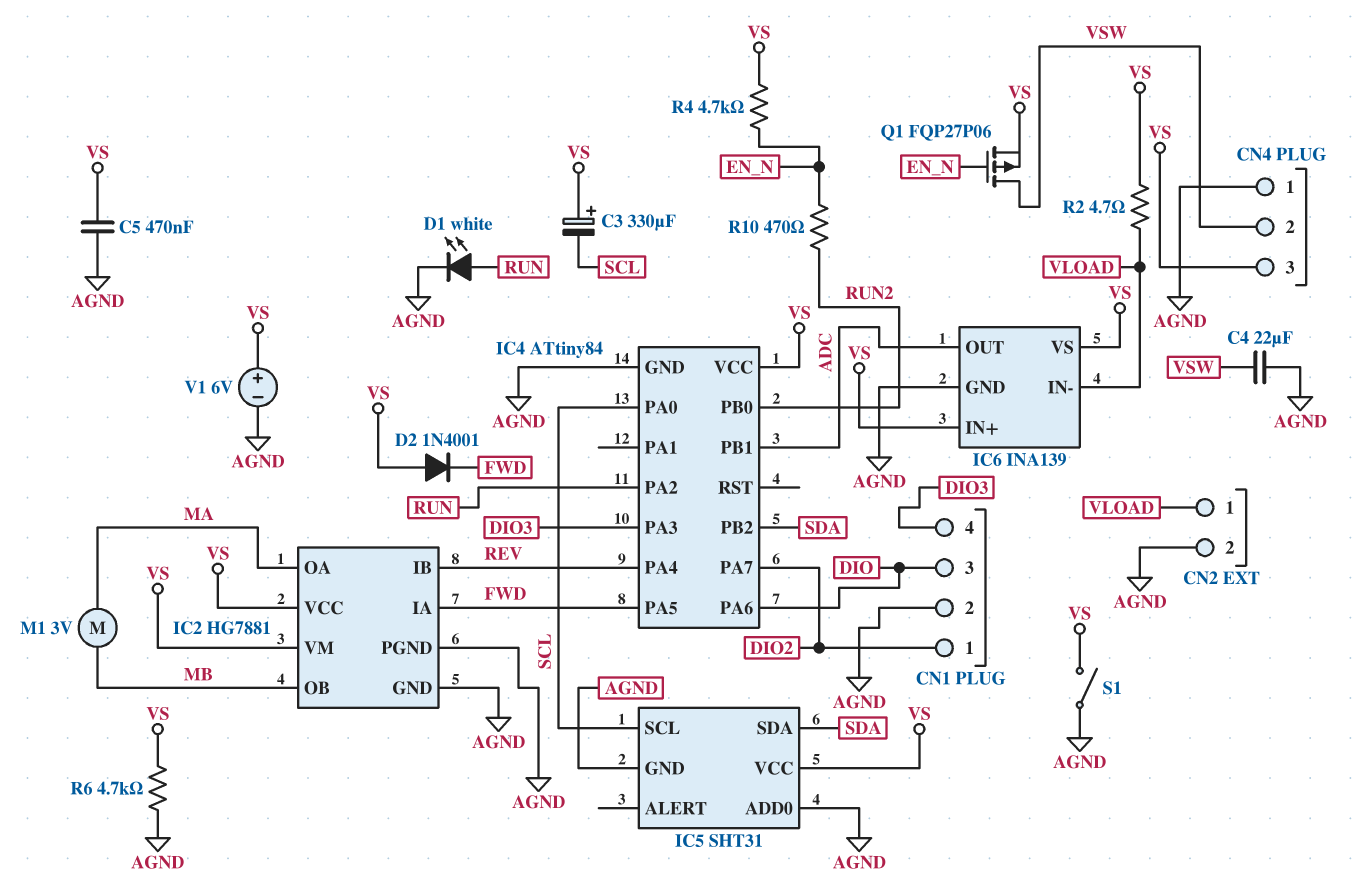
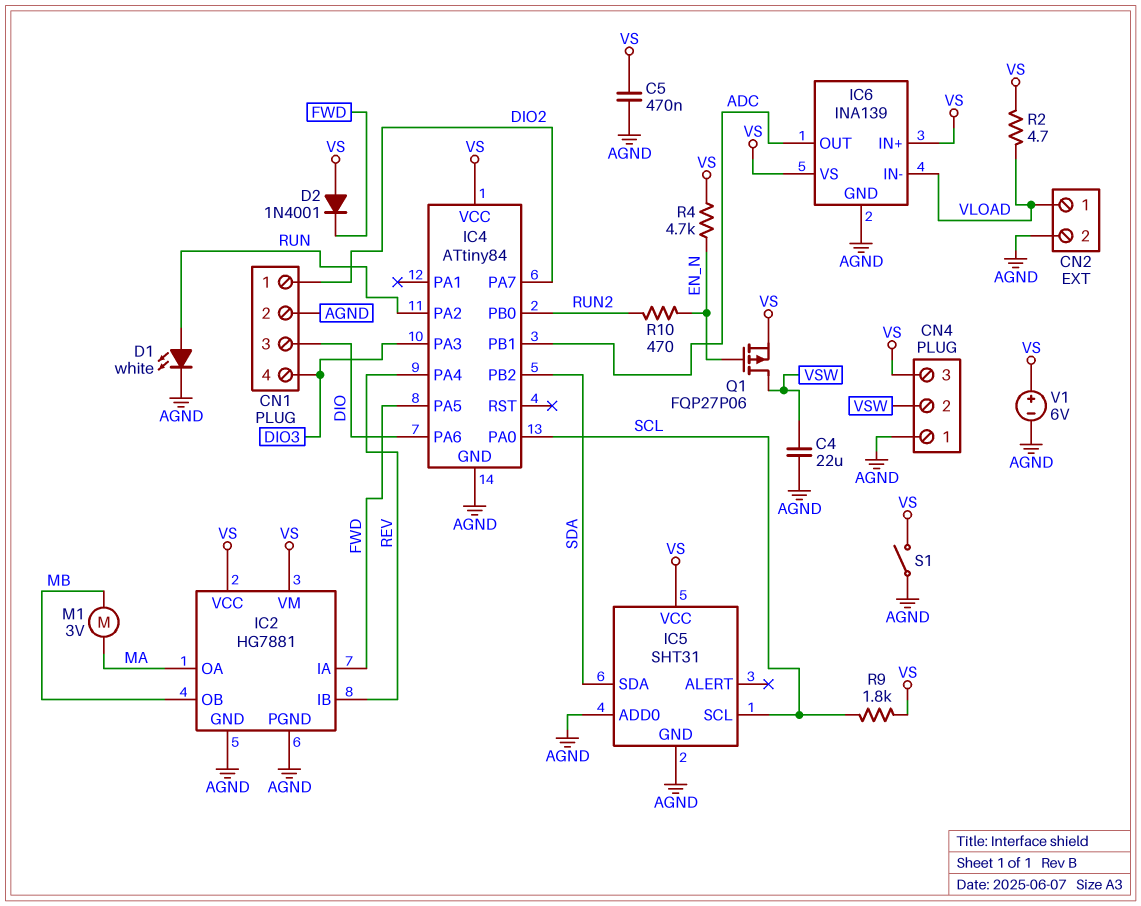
C3: 330uF (plus VS, minus SCL) -> none
R6: 4.7k (AGND, VS) -> none
R9: none -> 1.8k (SCL, VS)

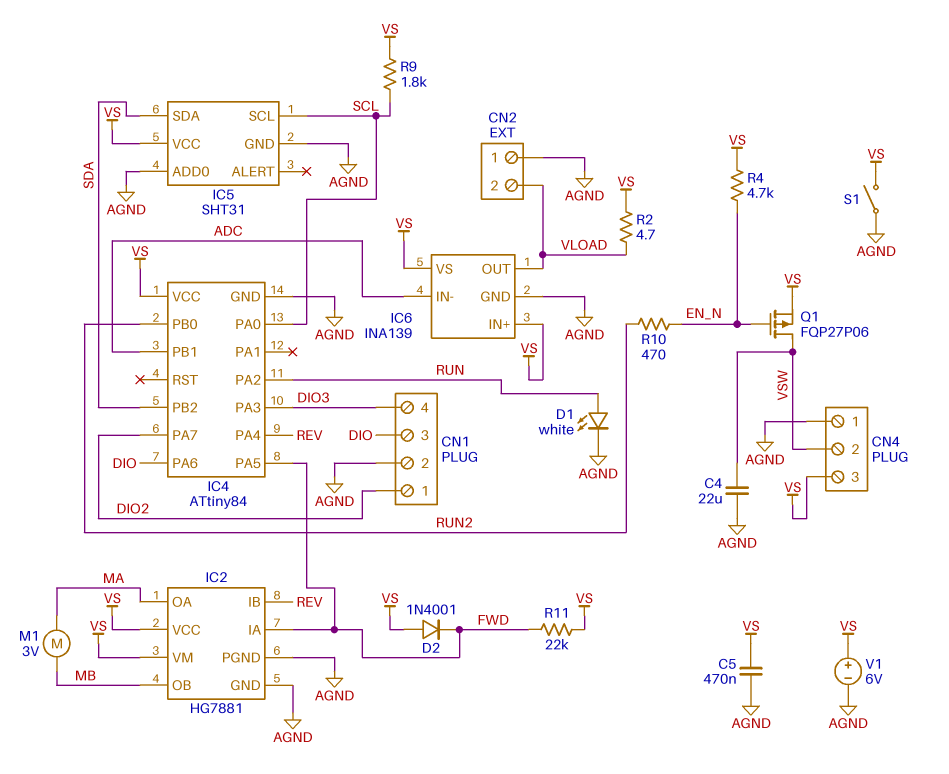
CN2 pin 1: VLOAD -> AGND
CN2 pin 2: AGND -> VLOAD
IC6 pin IN-: VLOAD -> ADC
IC6 pin OUT: ADC -> VLOAD
R11: none -> 22k (FWD, VS)

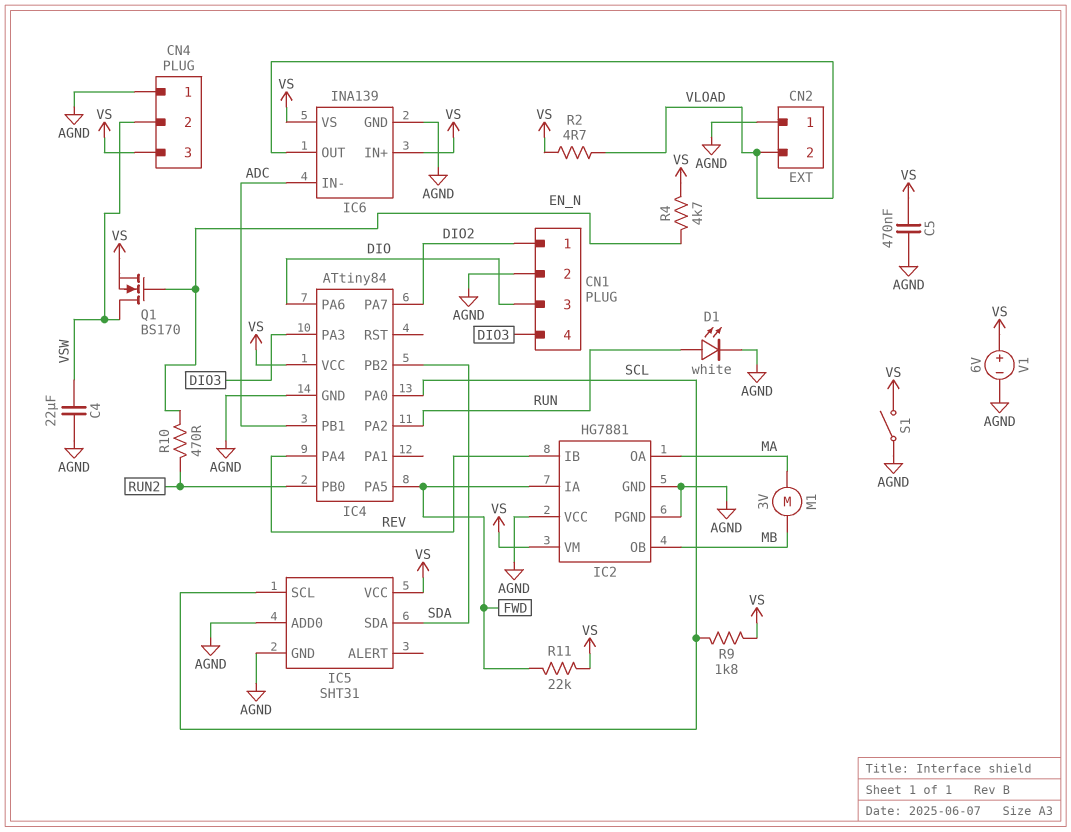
D2: diode 1N4001 (A VS, K FWD) -> none
IC2 pin VCC: VS -> AGND
Q1: PMOS FQP27P06 (G EN_N, D VSW, S VS) -> NMOS BS170 (G EN_N, D VSW, S VS)

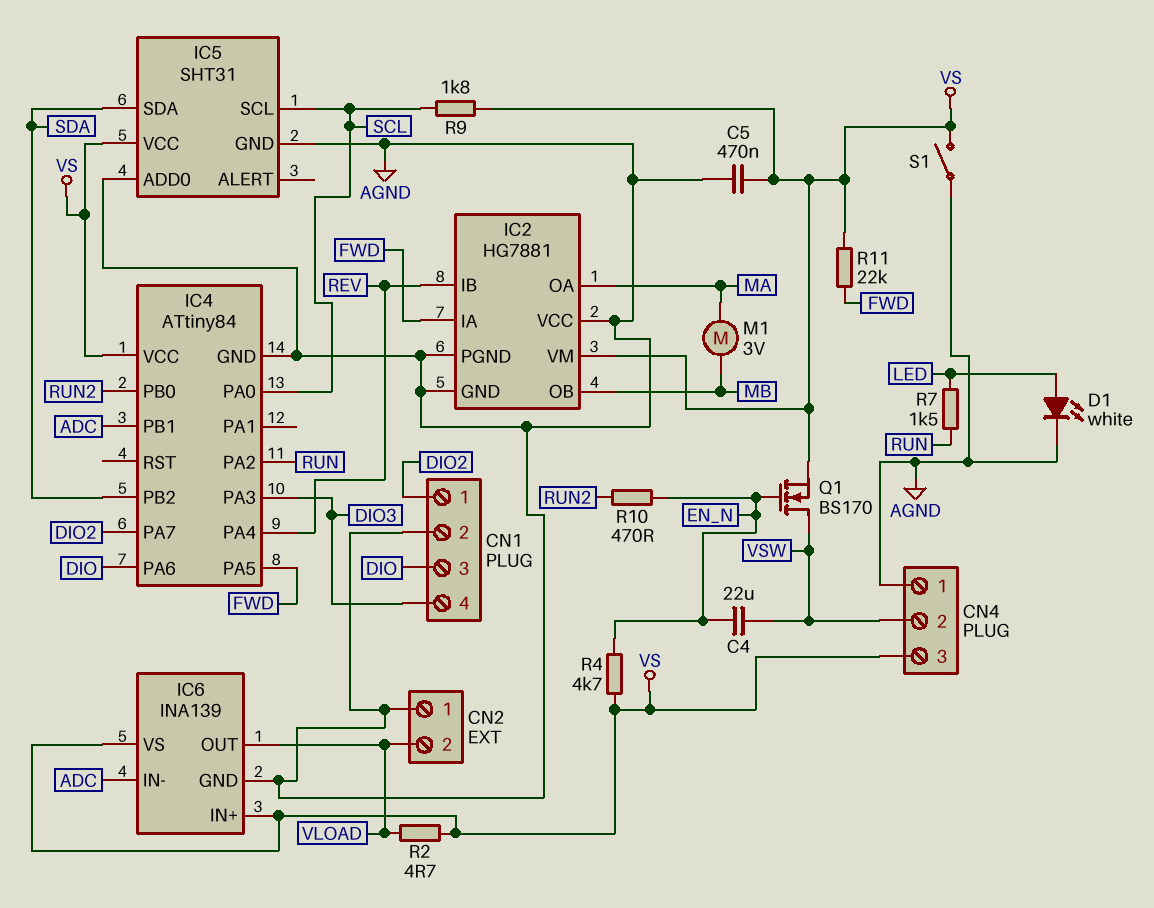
C4: 22uF (AGND, VSW) -> 22uF (EN_N, VSW)
D1: LED white (A RUN, K AGND) -> LED white (A LED, K AGND)
R7: none -> 1.5k (LED, RUN)
V1: 6V (plus VS, minus AGND) -> none

